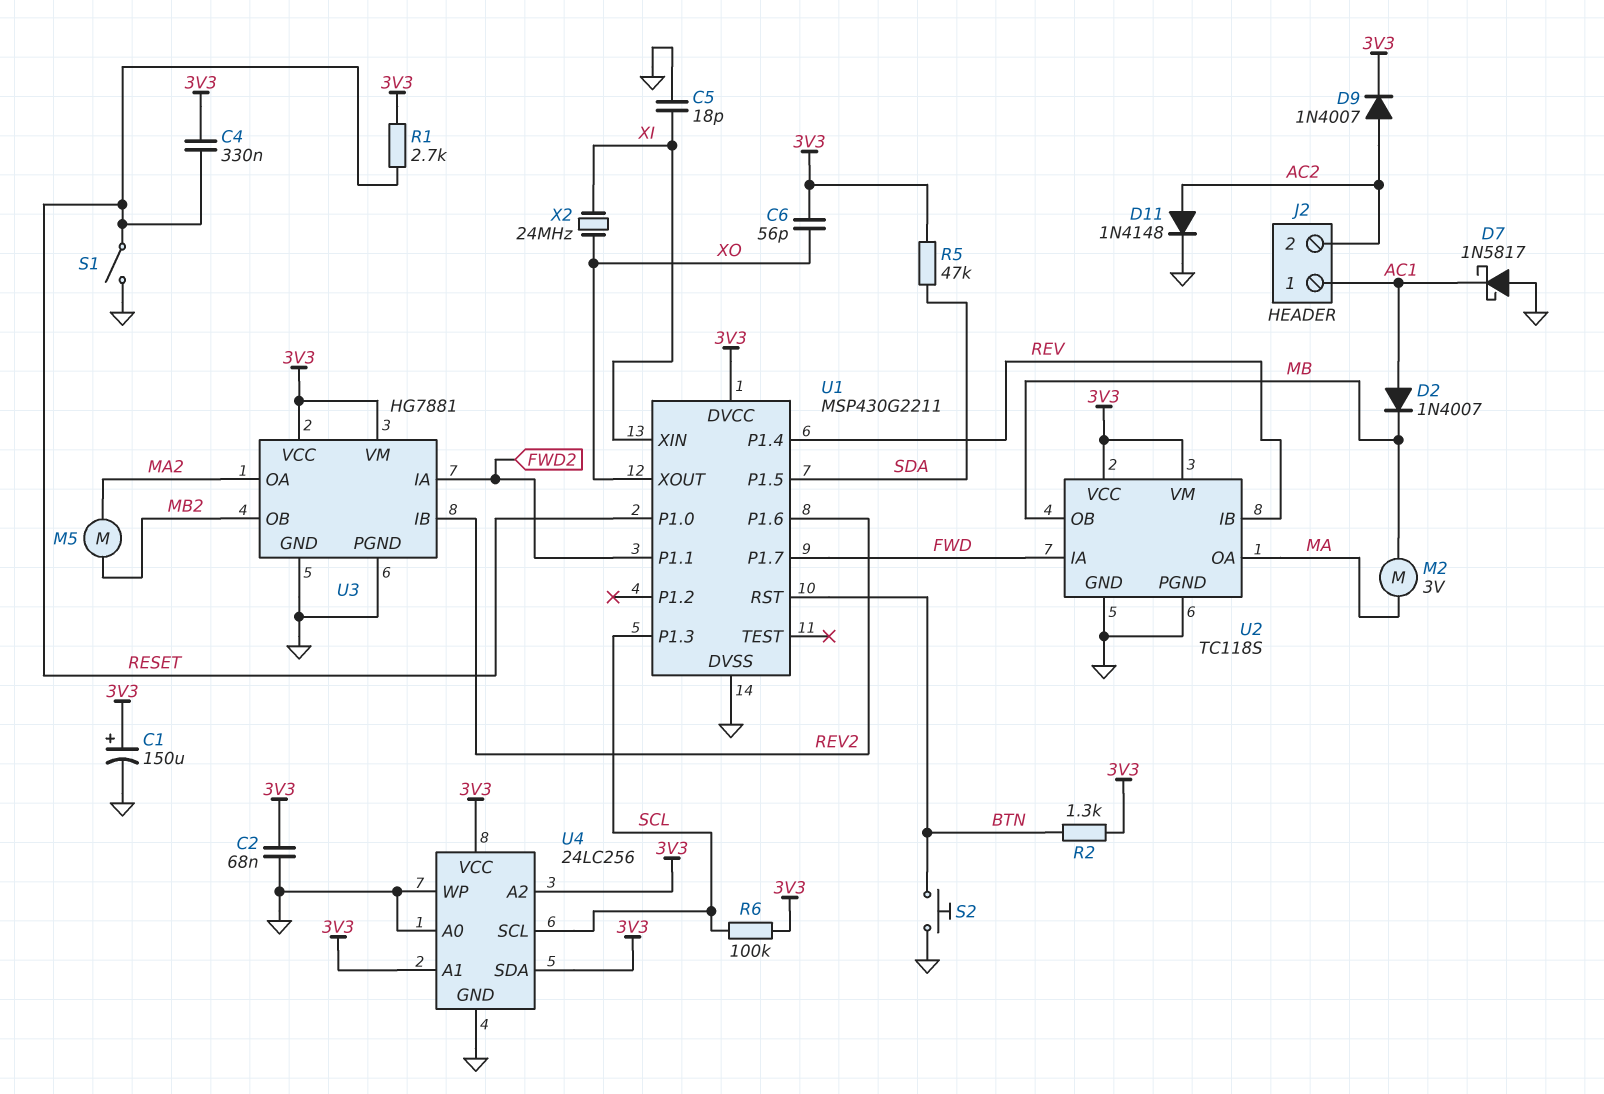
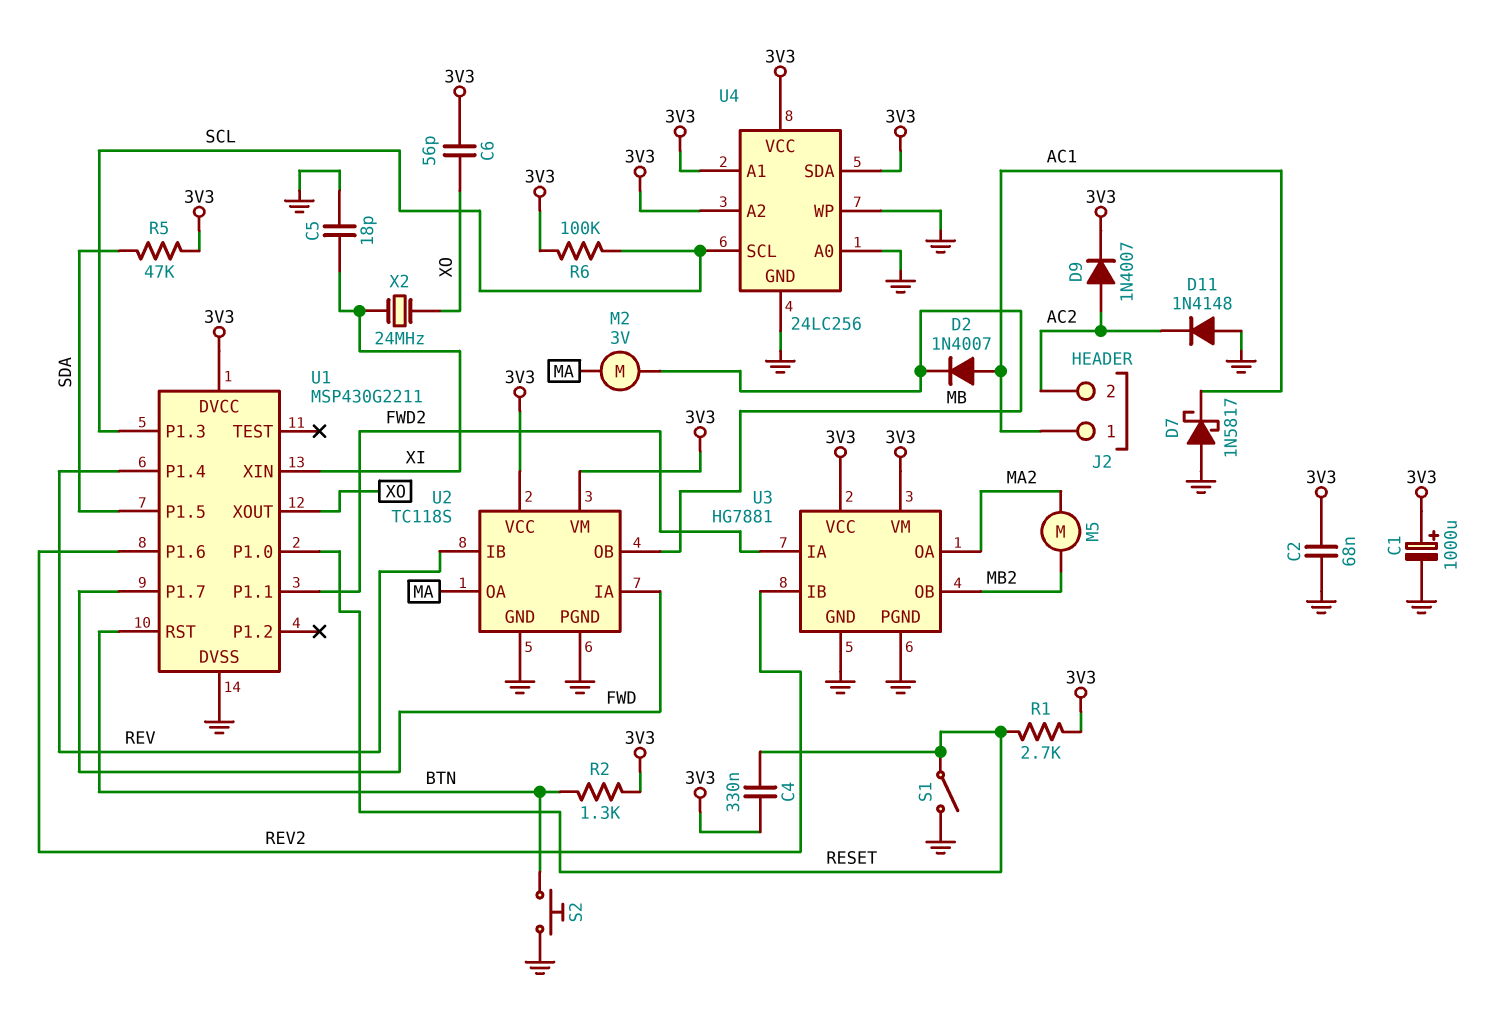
C1: 150uF (plus 3V3, minus GND) -> 1000uF (plus 3V3, minus GND)
D11: diode 1N4148 (A AC2, K GND) -> diode 1N4148 (A GND, K AC2)

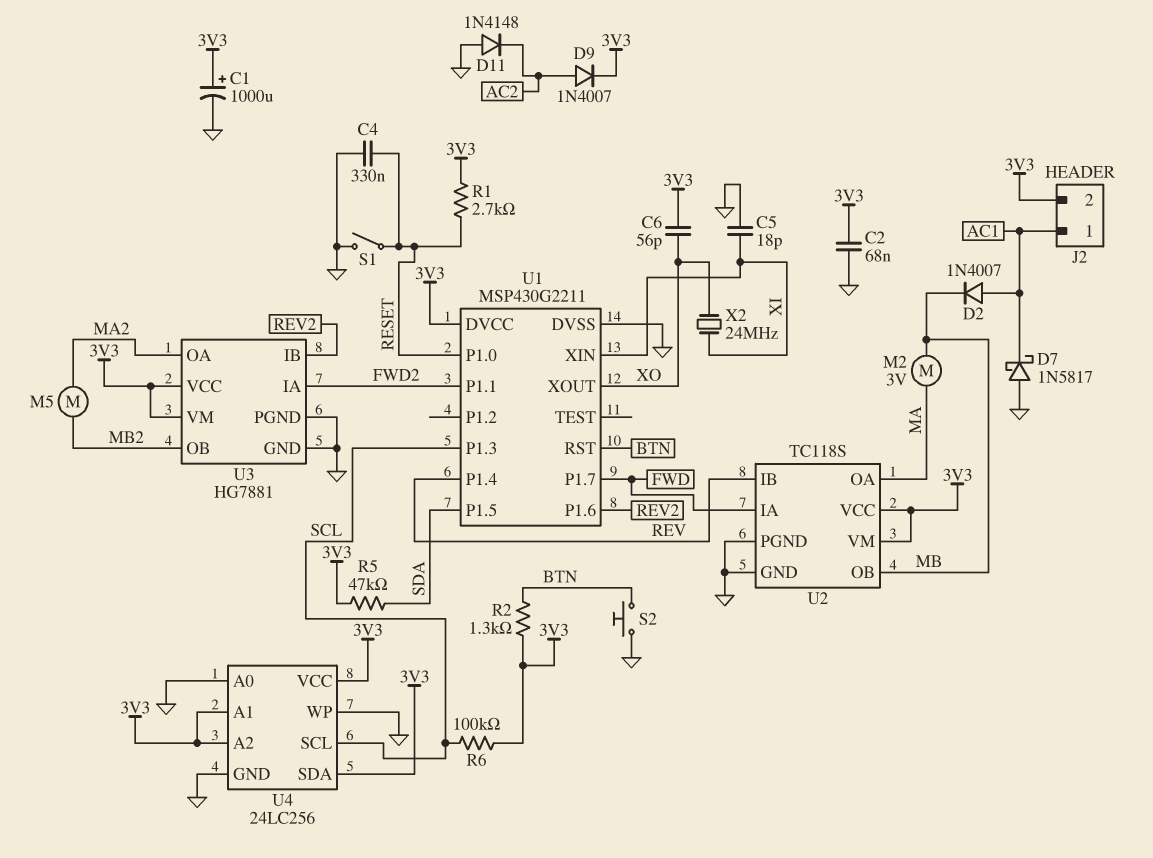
C4: 330nF (3V3, RESET) -> 330nF (GND, RESET)
J2 pin 2: AC2 -> 3V3

